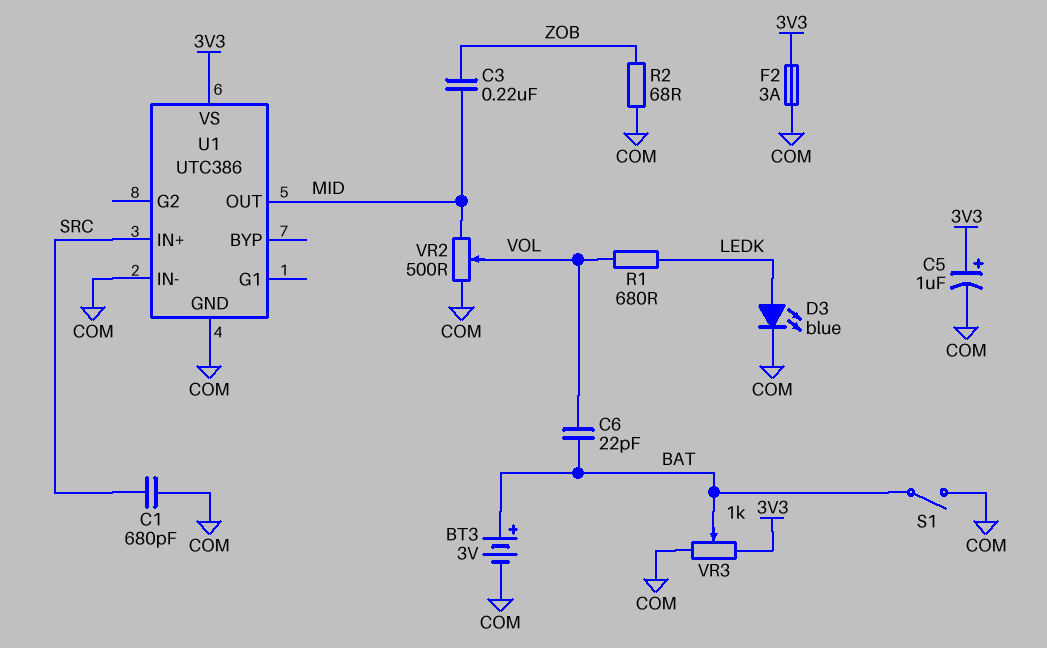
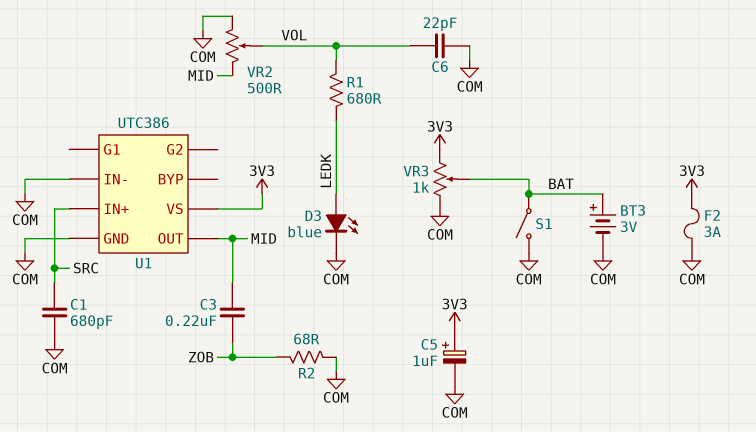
C6: 22pF (BAT, VOL) -> 22pF (COM, VOL)

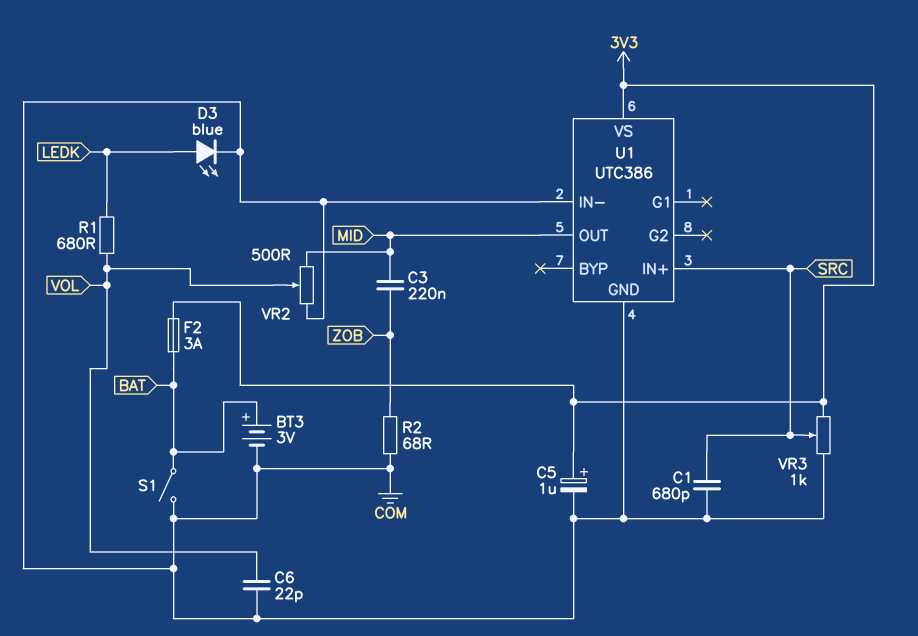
F2: 3A (3V3, COM) -> 3A (3V3, BAT)
VR3: 1k (3V3, COM, wiper BAT) -> 1k (3V3, COM, wiper SRC)

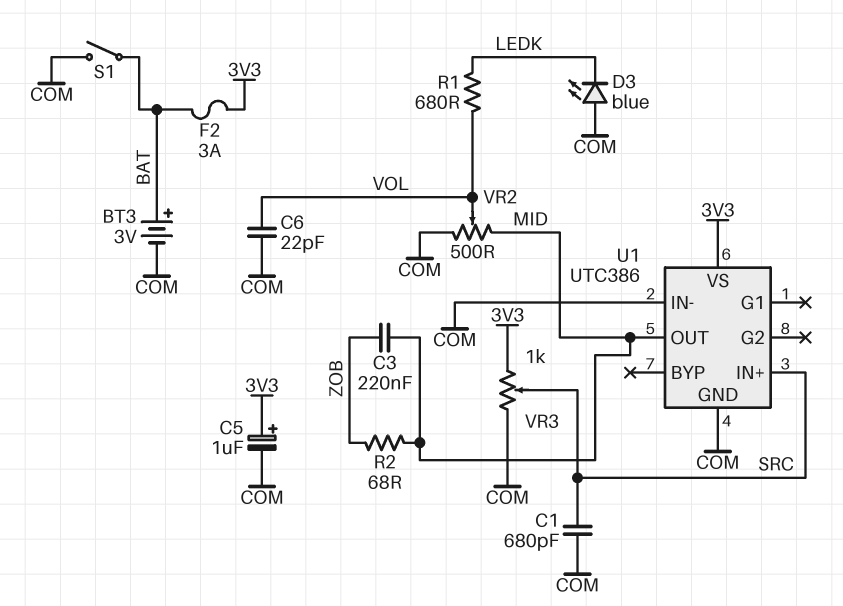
D3: LED blue (A LEDK, K COM) -> LED blue (A COM, K LEDK)
R2: 68 (COM, ZOB) -> 68 (MID, ZOB)

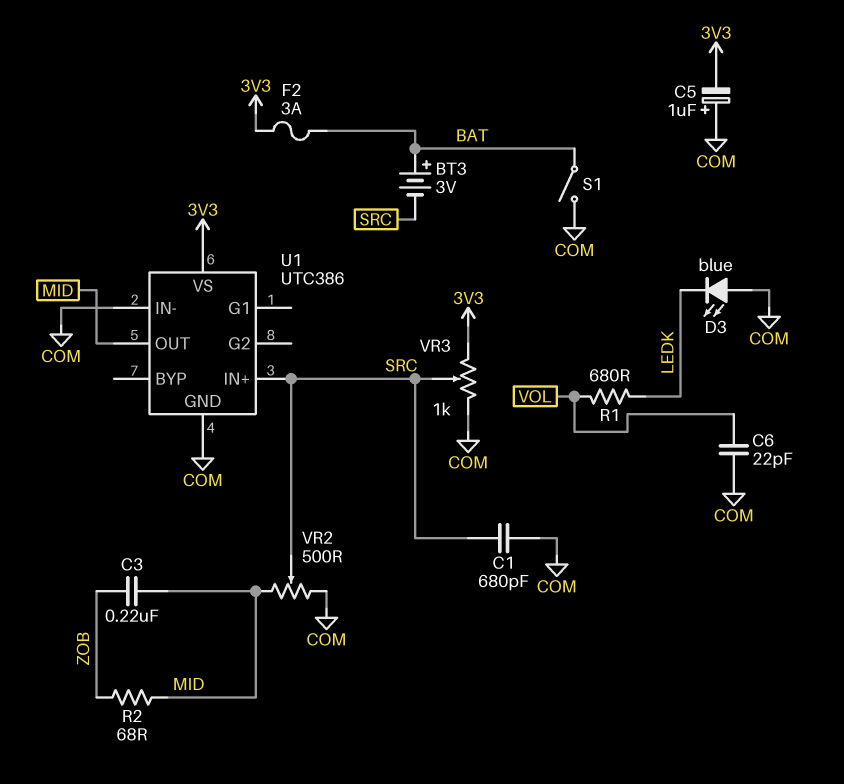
BT3: 3V (plus BAT, minus COM) -> 3V (plus BAT, minus SRC)
C5: 1uF (plus 3V3, minus COM) -> 1uF (plus COM, minus 3V3)
VR2: 500 (COM, MID, wiper VOL) -> 500 (COM, MID, wiper SRC)

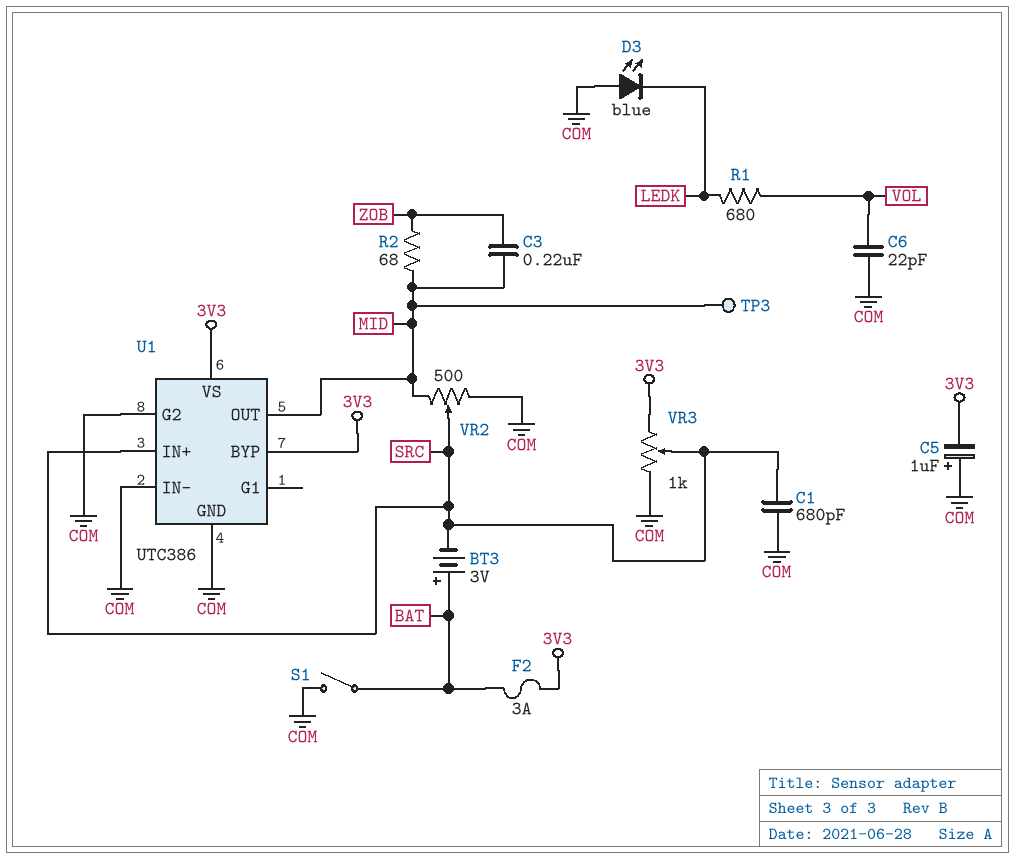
TP3: none -> test point (MID)
U1 pin BYP: none -> 3V3
U1 pin G2: none -> COM

